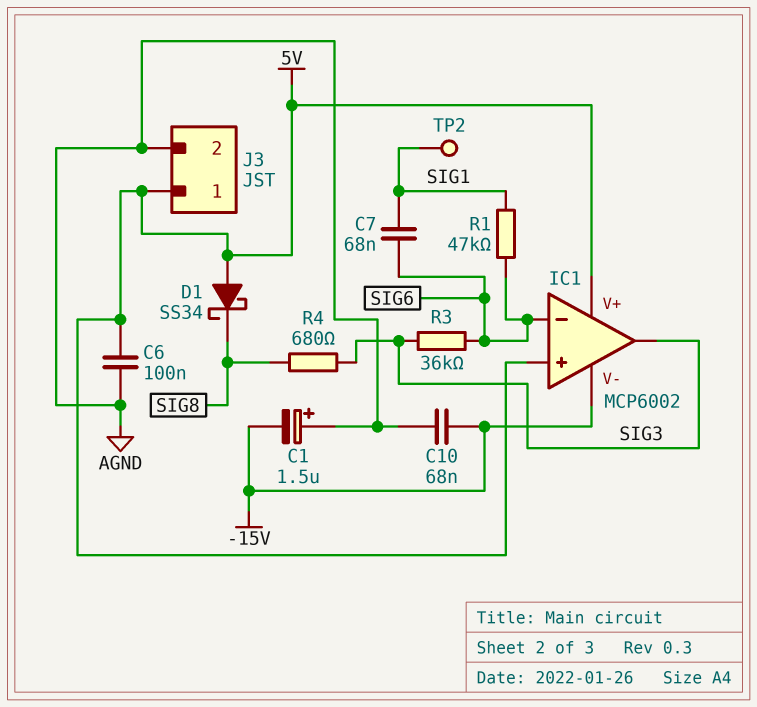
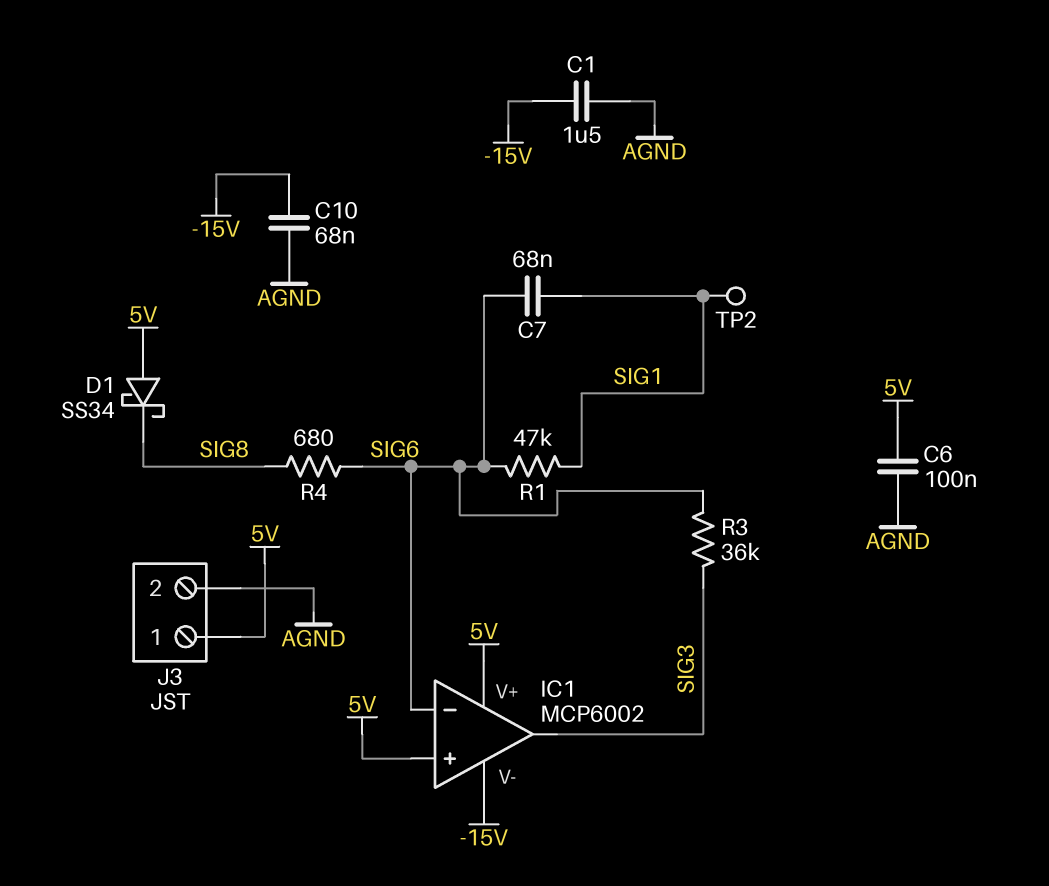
C1: 1.5uF (plus AGND, minus -15V) -> 1.5uF (-15V, AGND)
R4: 680 (SIG3, SIG8) -> 680 (SIG6, SIG8)

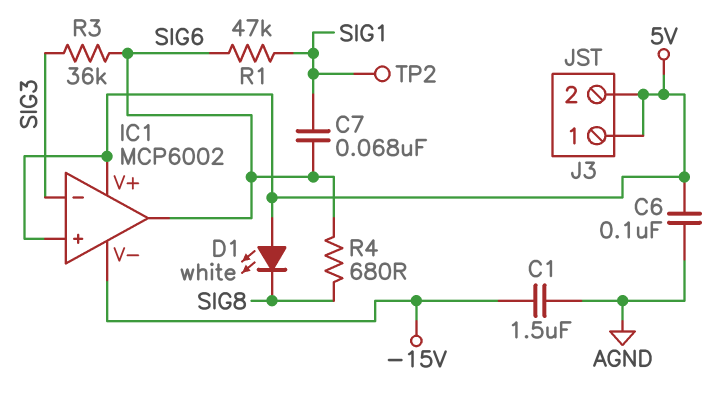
C10: 68nF (-15V, AGND) -> none
D1: schottky SS34 (A 5V, K SIG8) -> LED white (A 5V, K SIG8)
IC1 pin in-: SIG6 -> SIG3
IC1 pin out: SIG3 -> SIG6
J3 pin 2: AGND -> 5V

